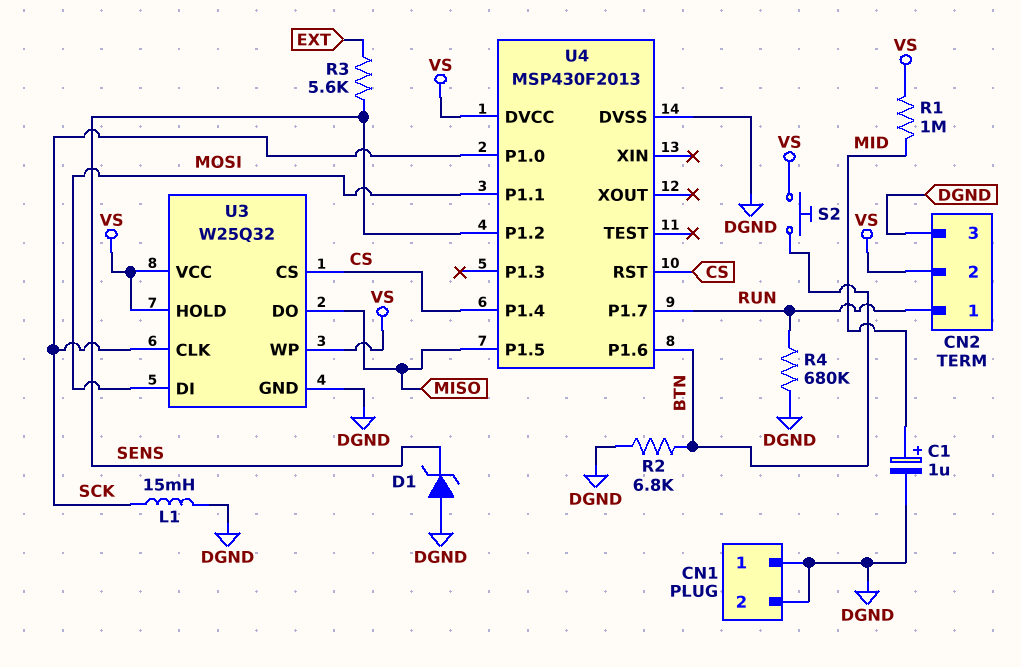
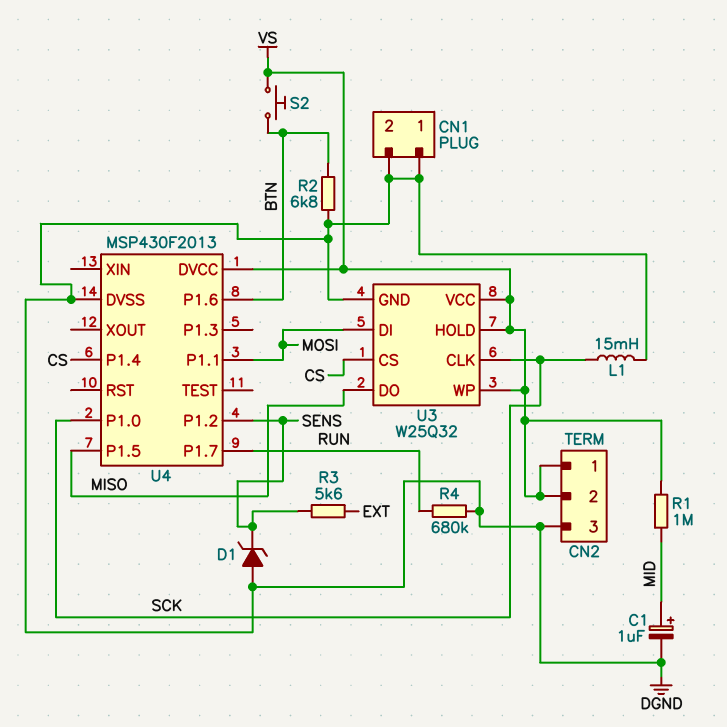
CN2 pin 1: RUN -> VS
U4 pin RST: CS -> none

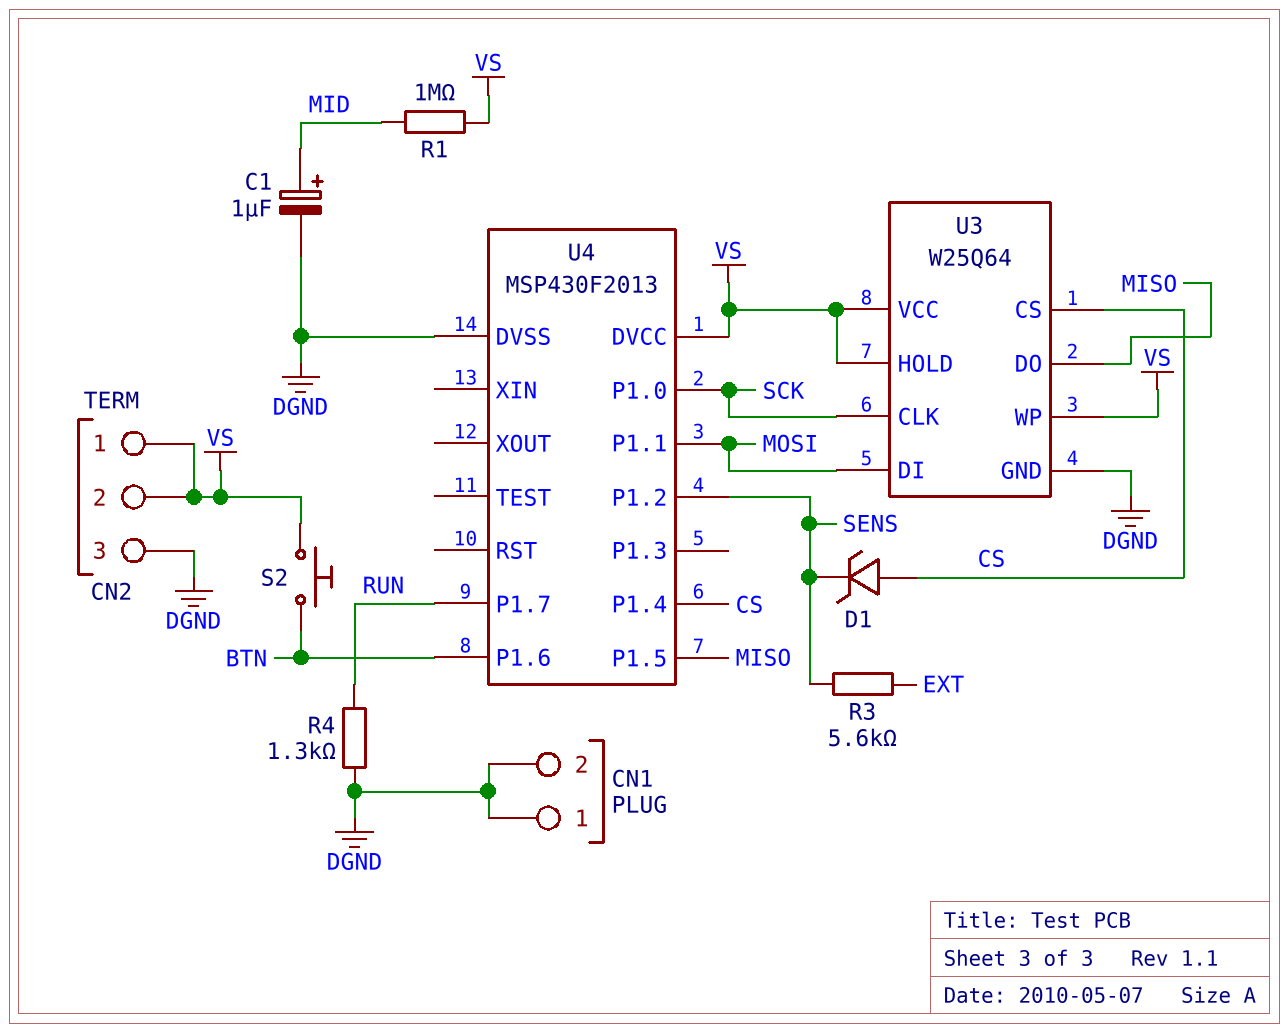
D1: zener (A DGND, K SENS) -> zener (A CS, K SENS)
L1: 15mH (DGND, SCK) -> none
R2: 6.8k (BTN, DGND) -> none
R4: 680k (DGND, RUN) -> 1.3k (DGND, RUN)
U3: W25Q32 -> W25Q64

